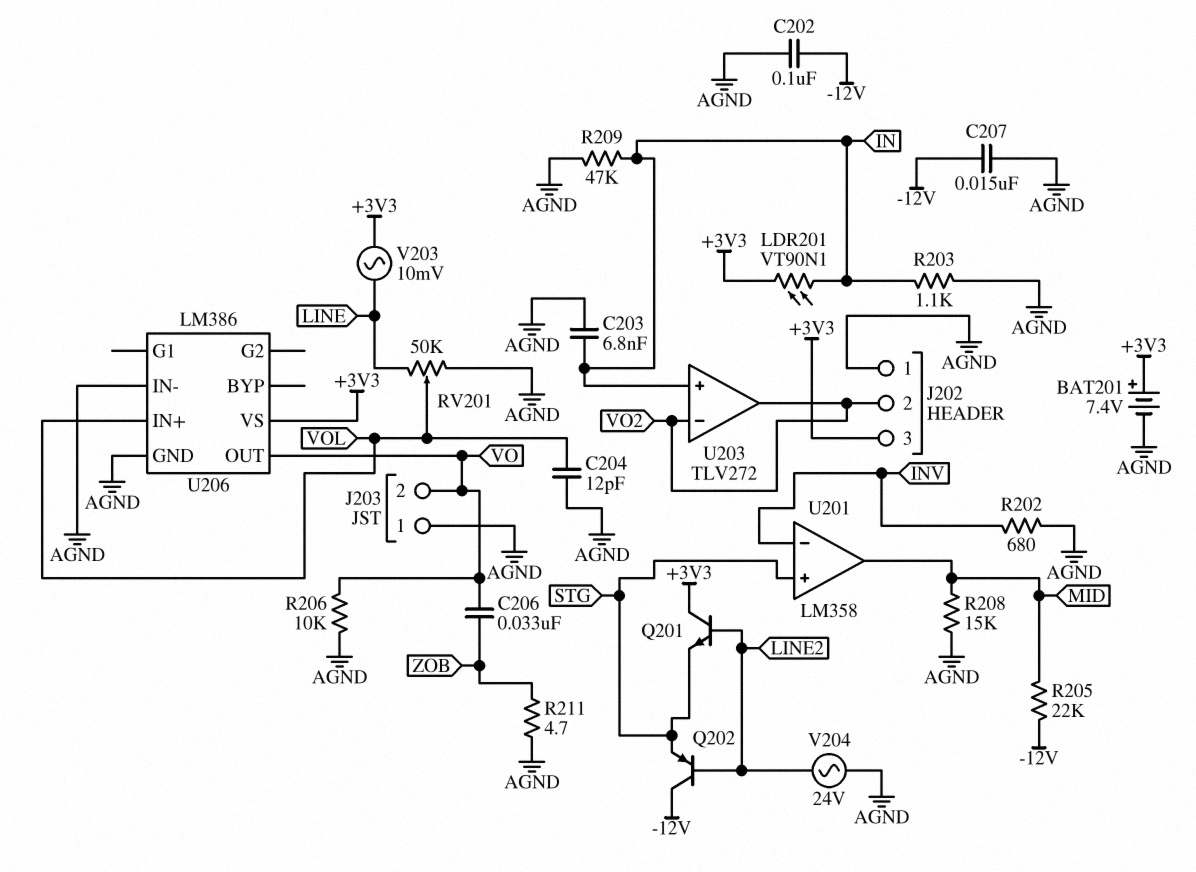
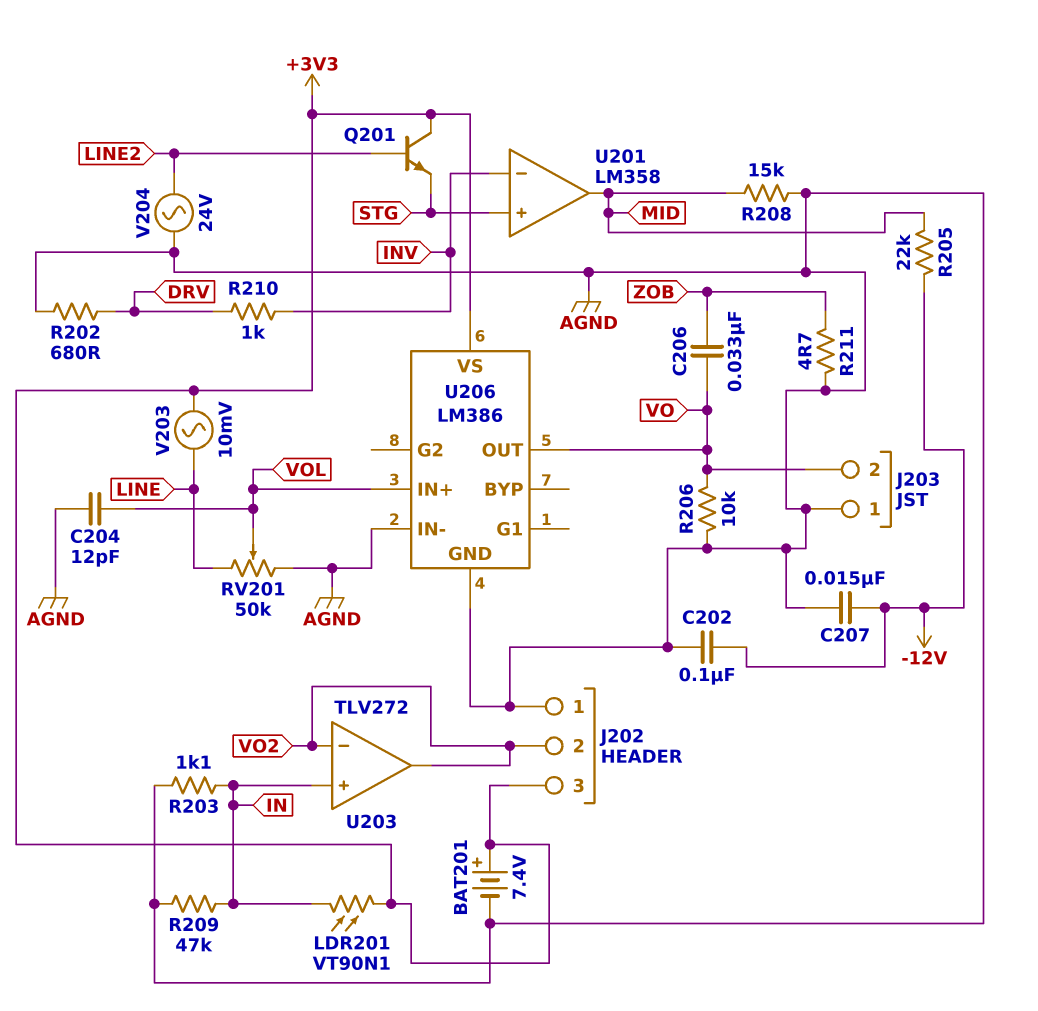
C203: 6.8nF (AGND, IN) -> none
Q202: PNP (B LINE2, C -12V, E STG) -> none
R202: 680 (AGND, INV) -> 680 (AGND, DRV)
R210: none -> 1k (DRV, INV)

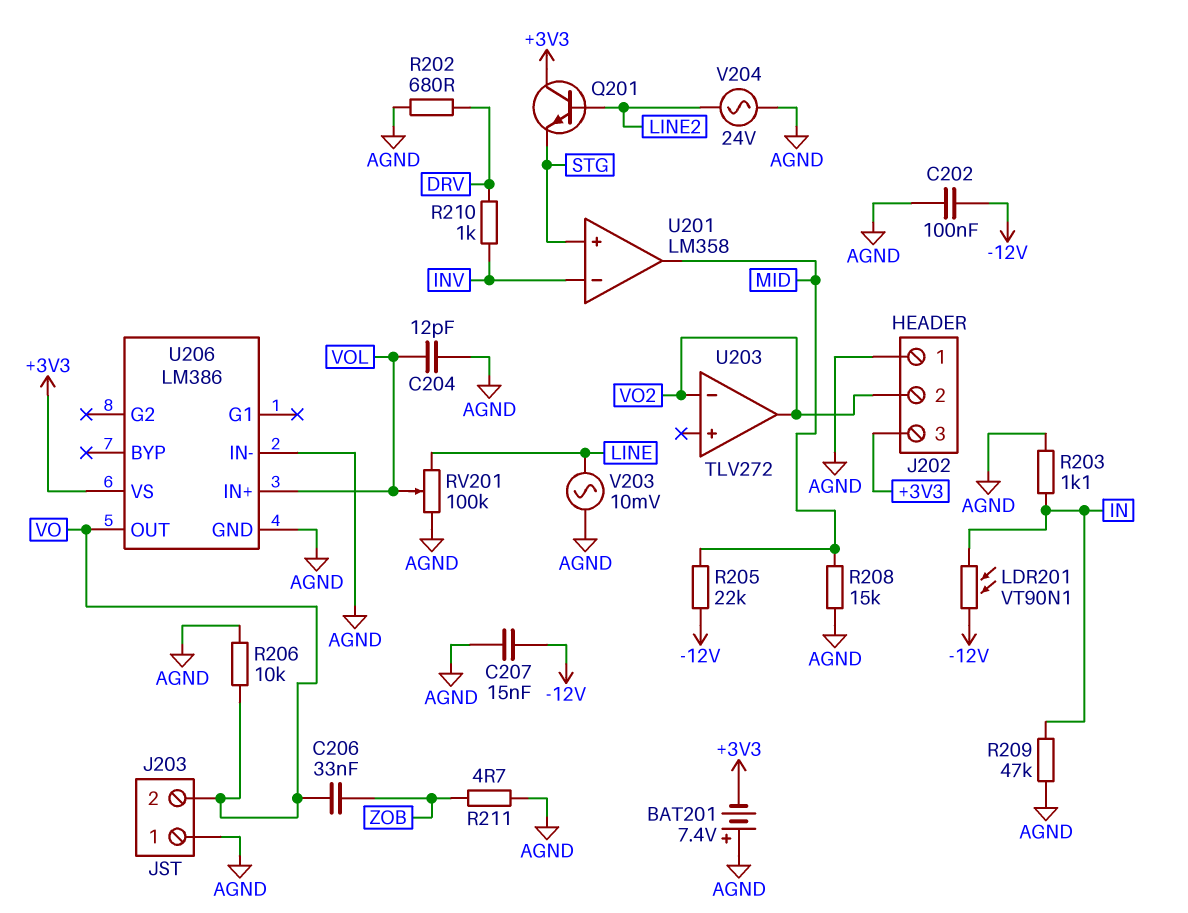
BAT201: 7.4V (plus +3V3, minus AGND) -> 7.4V (plus AGND, minus +3V3)
LDR201: VT90N1 (+3V3, IN) -> VT90N1 (-12V, IN)
RV201: 50k (AGND, LINE, wiper VOL) -> 100k (AGND, LINE, wiper VOL)
U203 pin in+: IN -> none
V203: AC 10mV (+3V3, LINE) -> AC 10mV (AGND, LINE)

